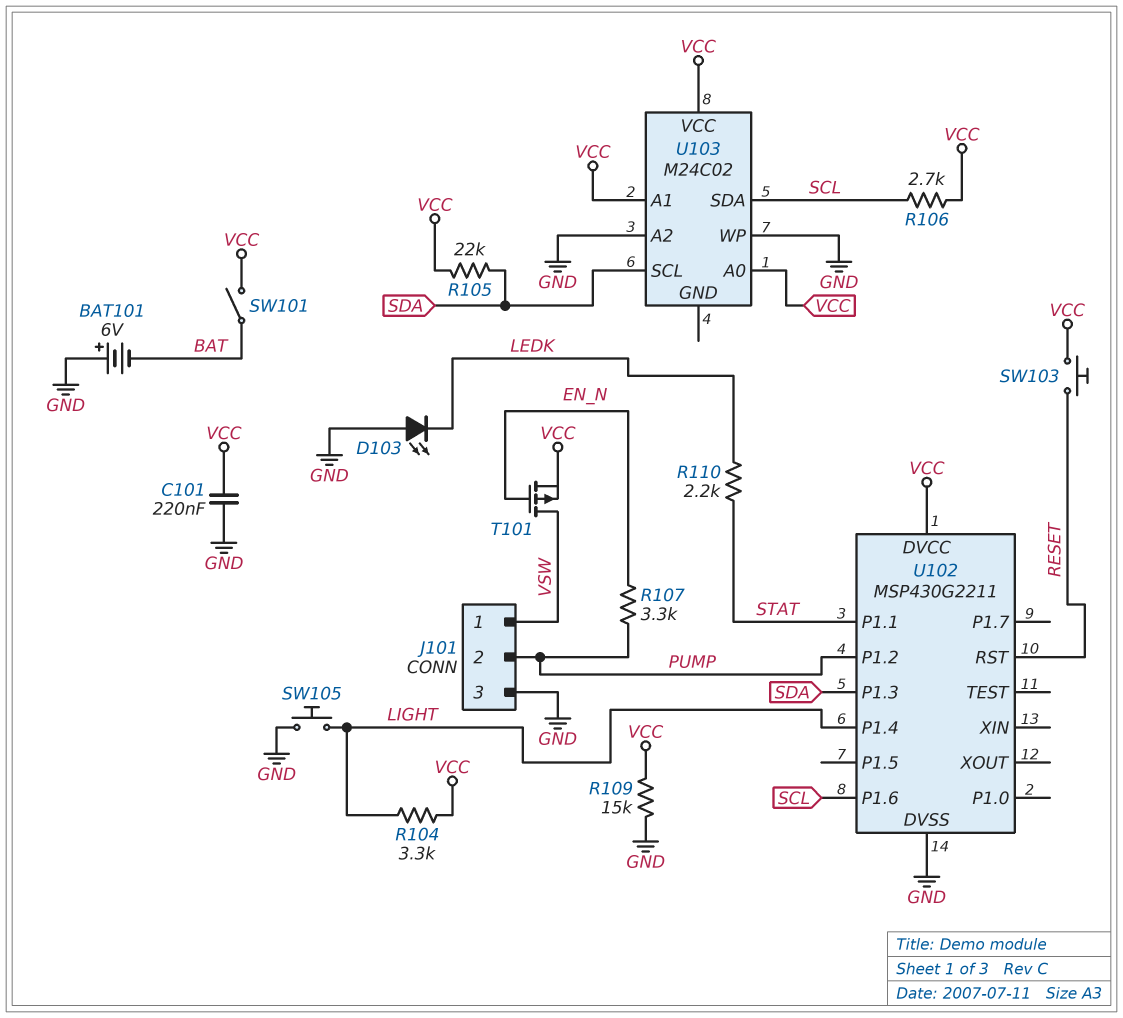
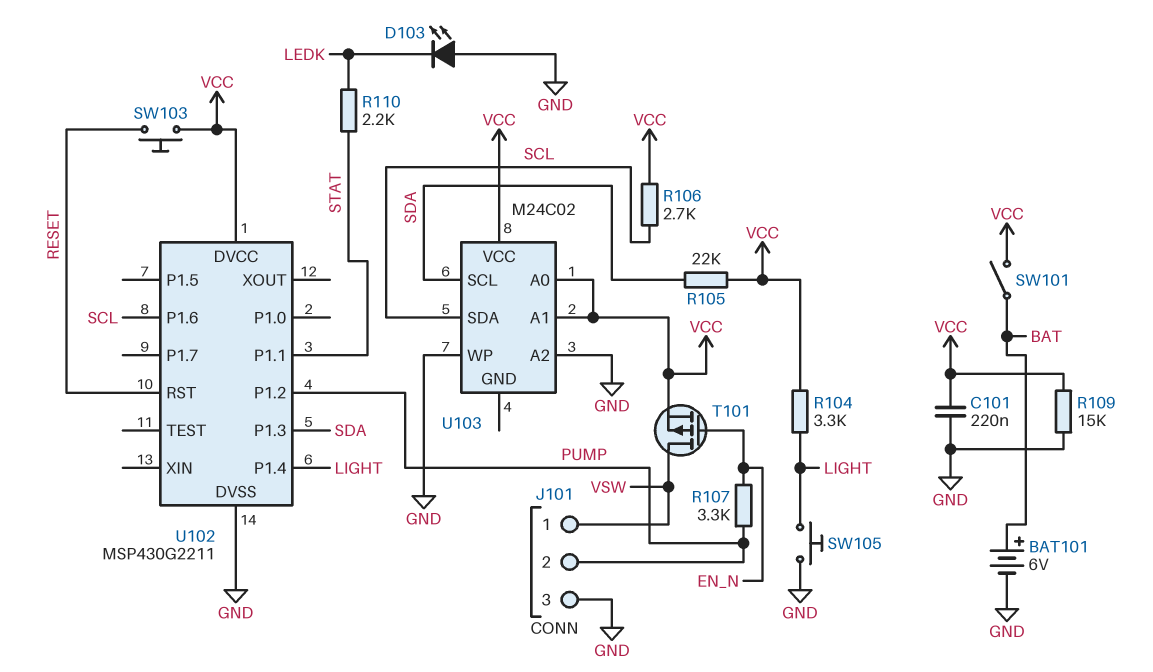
BAT101: 6V (plus GND, minus BAT) -> 6V (plus BAT, minus GND)

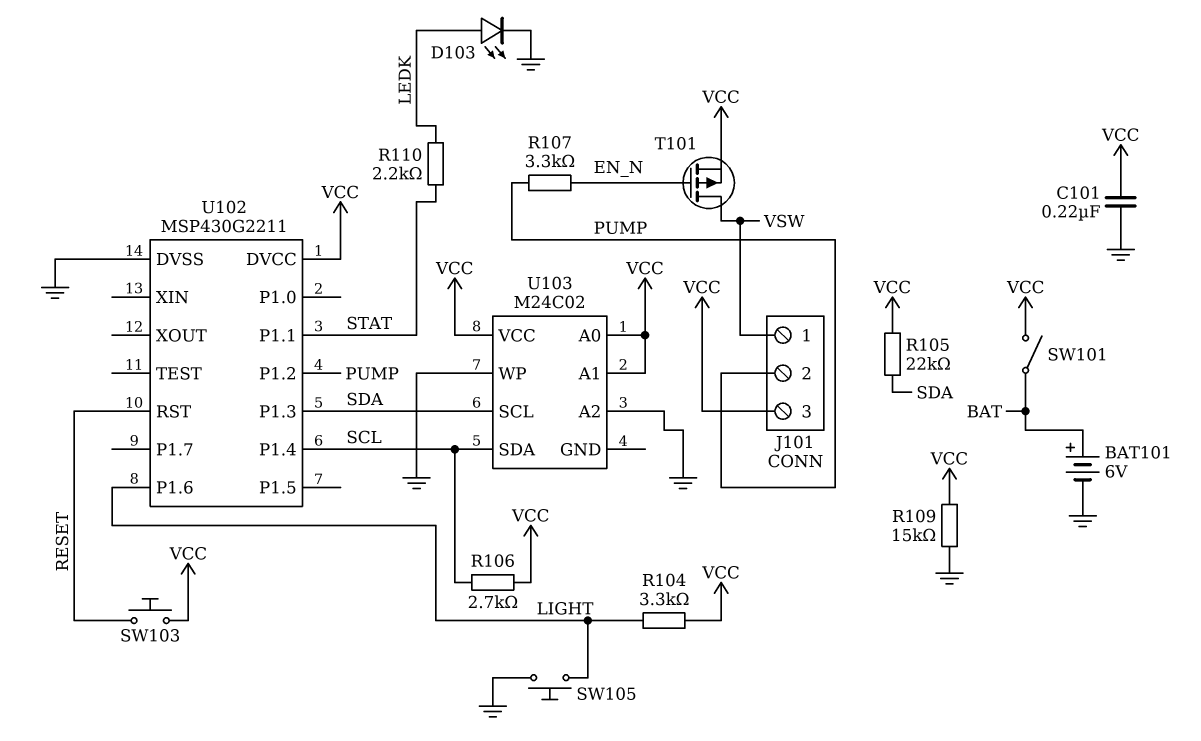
D103: LED (A GND, K LEDK) -> LED (A LEDK, K GND)
J101 pin 3: GND -> VCC
U102 pin P1.4: LIGHT -> SCL
U102 pin P1.6: SCL -> LIGHT

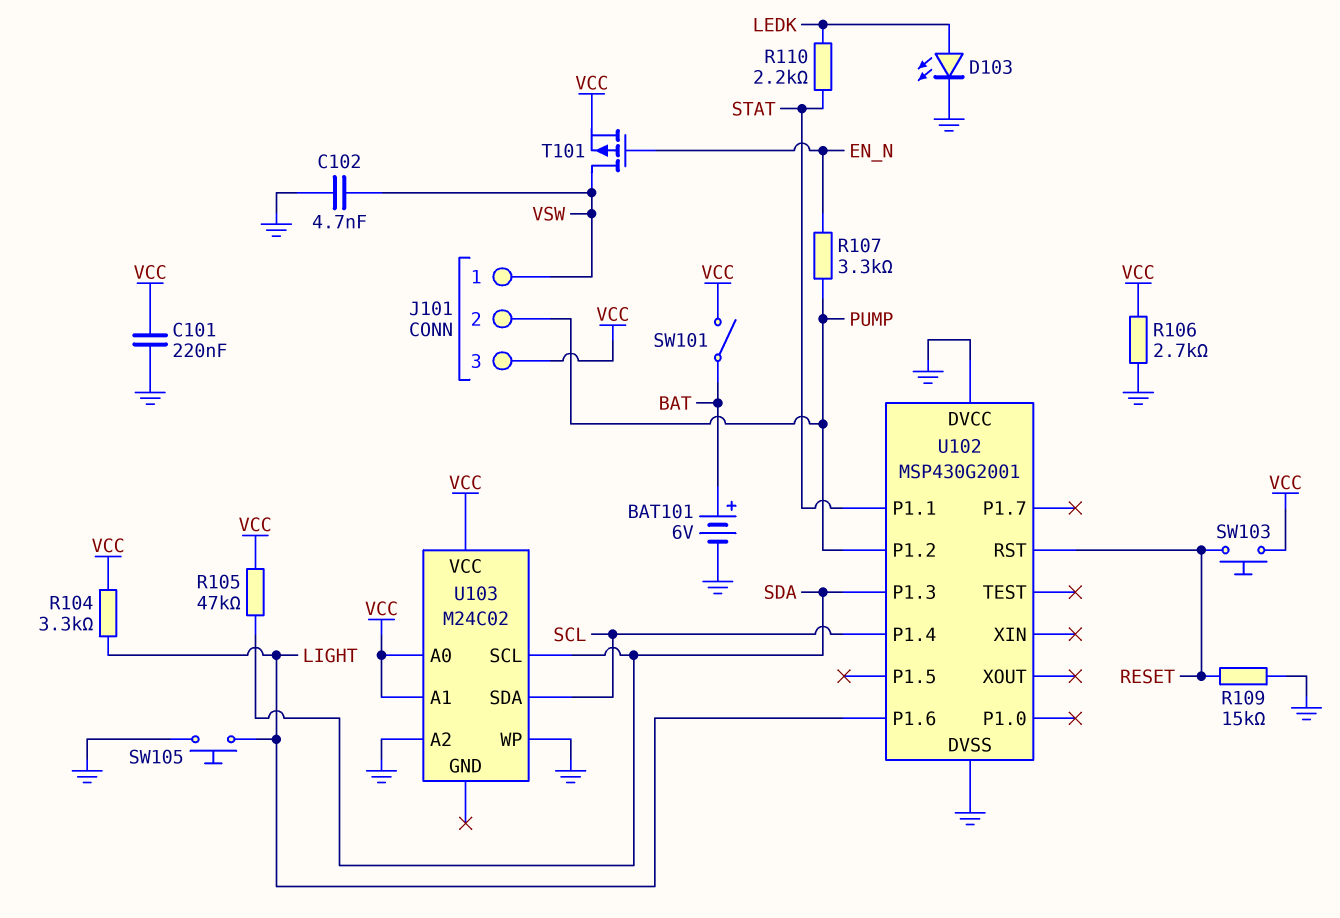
C102: none -> 4.7nF (GND, VSW)
R105: 22k (SDA, VCC) -> 47k (SDA, VCC)
R106: 2.7k (SCL, VCC) -> 2.7k (GND, VCC)
R109: 15k (GND, VCC) -> 15k (GND, RESET)
U102: MSP430G2211 -> MSP430G2001
U102 pin DVCC: VCC -> GND

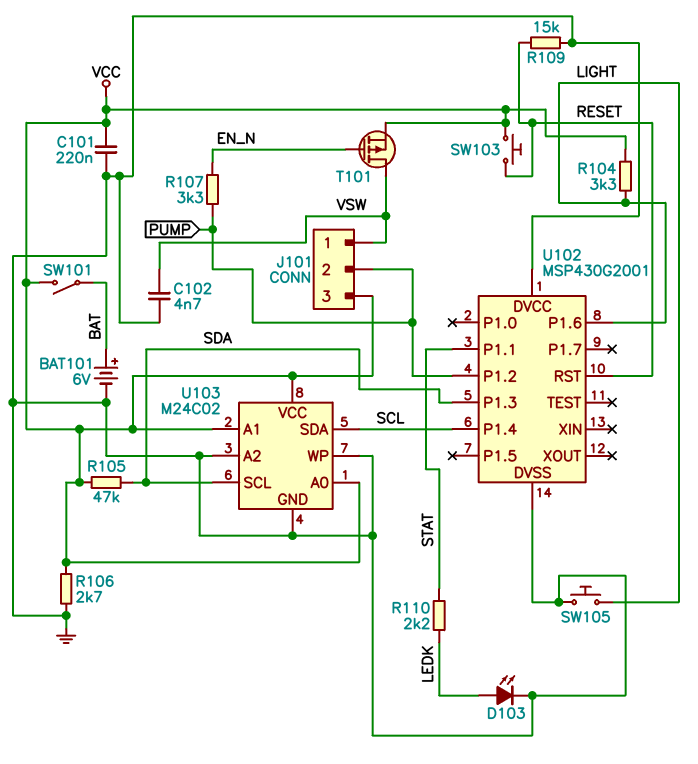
U103 pin GND: none -> GND

